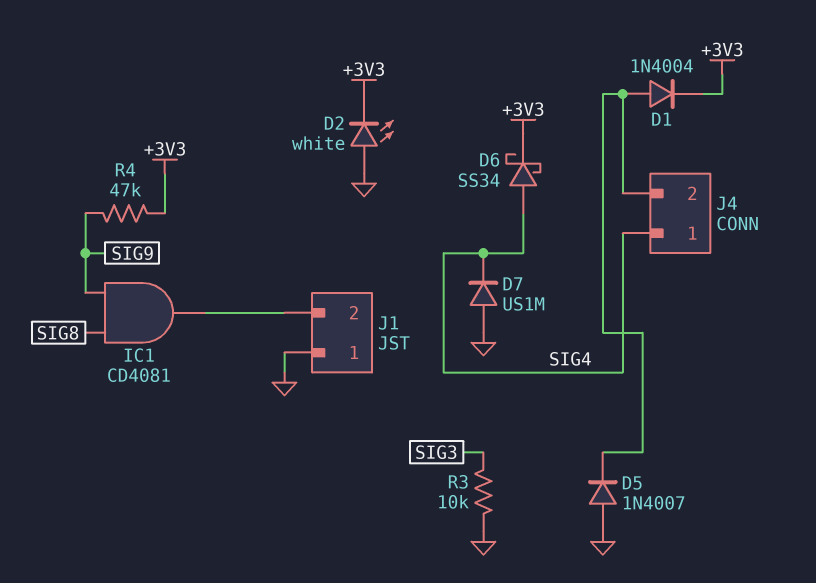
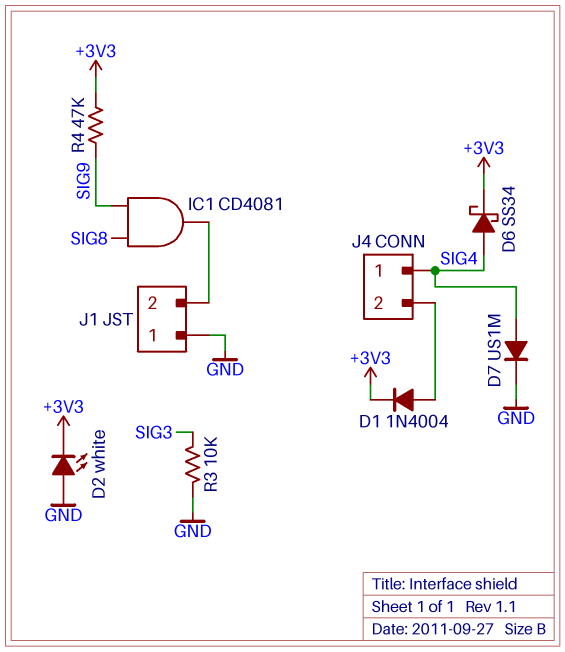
D5: diode 1N4007 (A GND, K J4/2) -> none
D7: diode US1M (A GND, K SIG4) -> diode US1M (A SIG4, K GND)

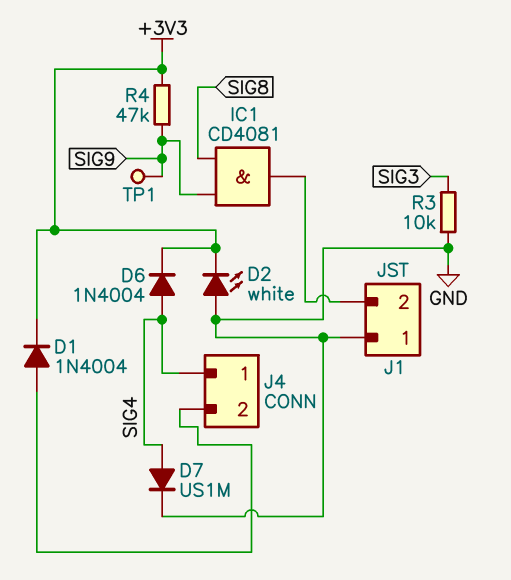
D6: schottky SS34 (A SIG4, K +3V3) -> diode 1N4004 (A SIG4, K +3V3)
TP1: none -> test point (SIG9)

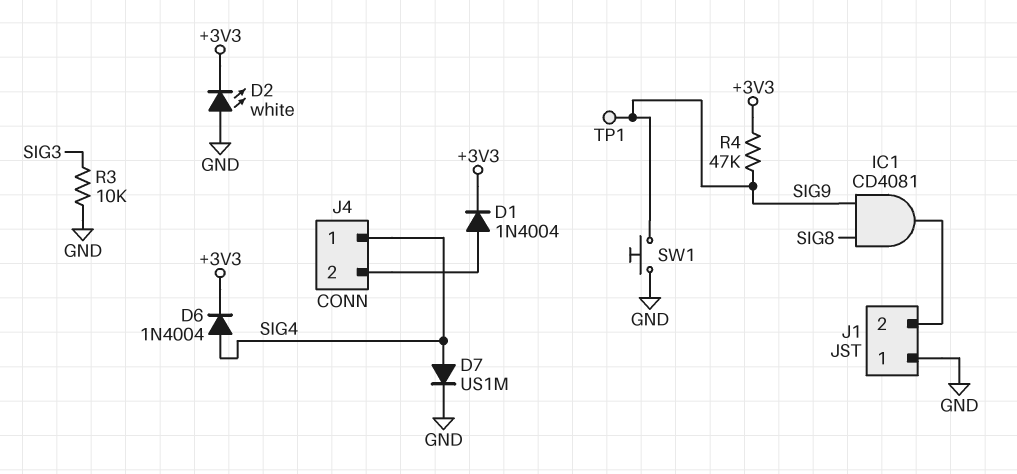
SW1: none -> button (GND, SIG9)

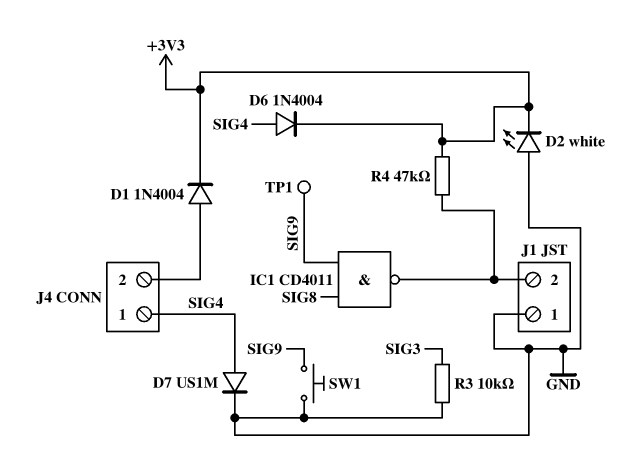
IC1: AND CD4081 (in SIG8, in SIG9, out J1/2) -> NAND CD4011 (in SIG8, in SIG9, out J1/2)
R4: 47k (+3V3, SIG9) -> 47k (+3V3, J1/2)

